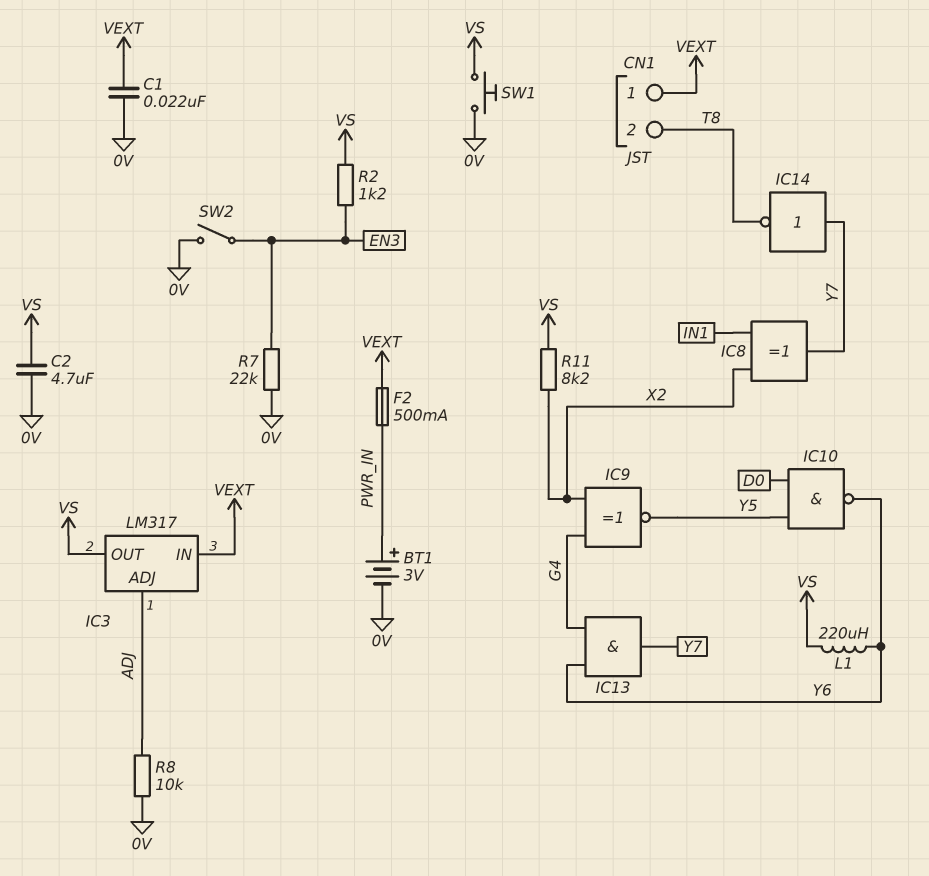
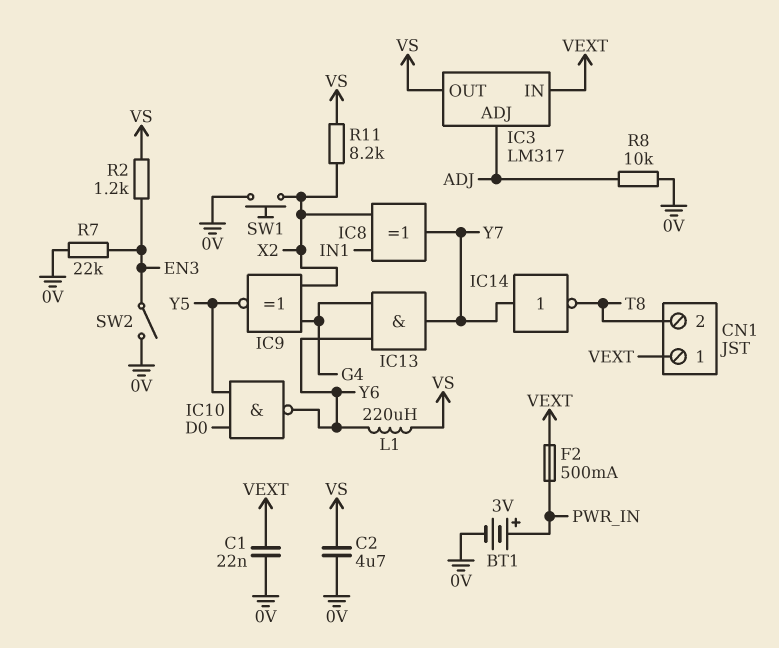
SW1: button (0V, VS) -> button (0V, X2)

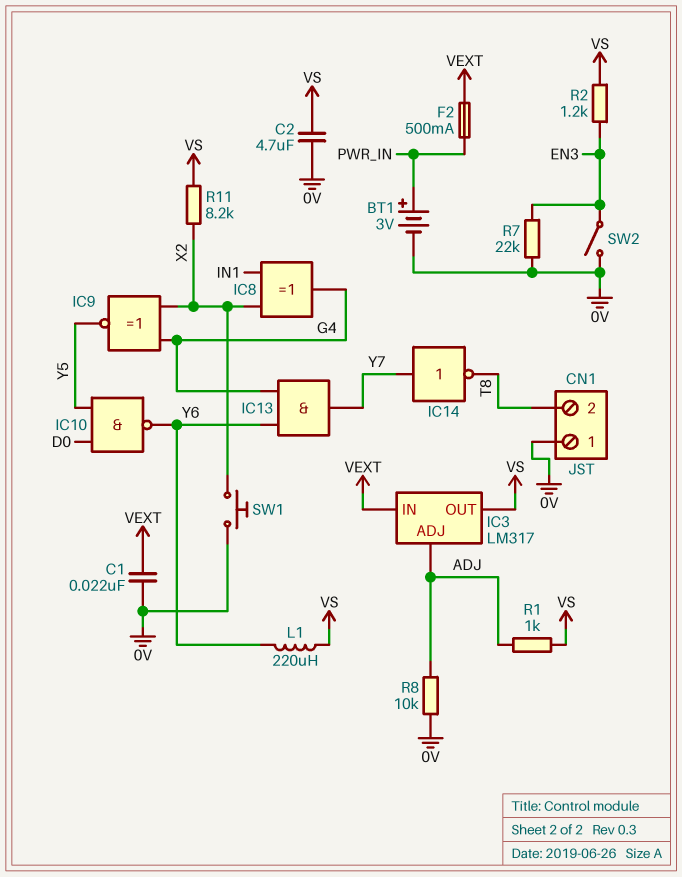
CN1 pin 1: VEXT -> 0V
IC8: XOR (in IN1, in X2, out Y7) -> XOR (in IN1, in X2, out G4)
R1: none -> 1k (ADJ, VS)

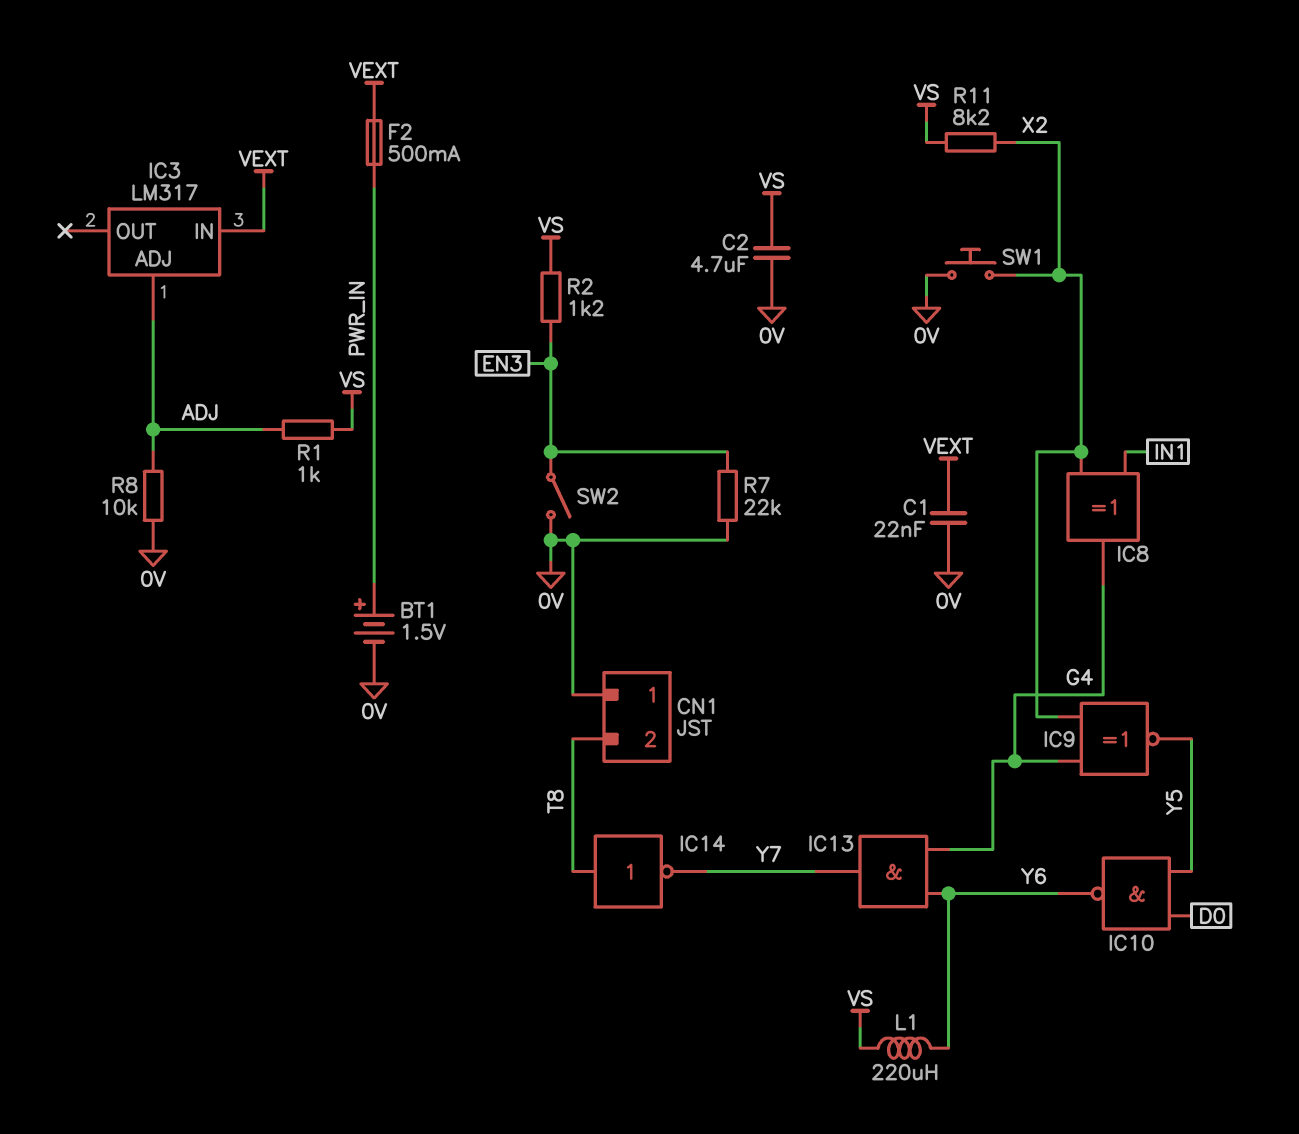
BT1: 3V (plus PWR_IN, minus 0V) -> 1.5V (plus PWR_IN, minus 0V)
IC3 pin OUT: VS -> none
IC14: NOT (in Y7, out T8) -> NOT (in T8, out Y7)

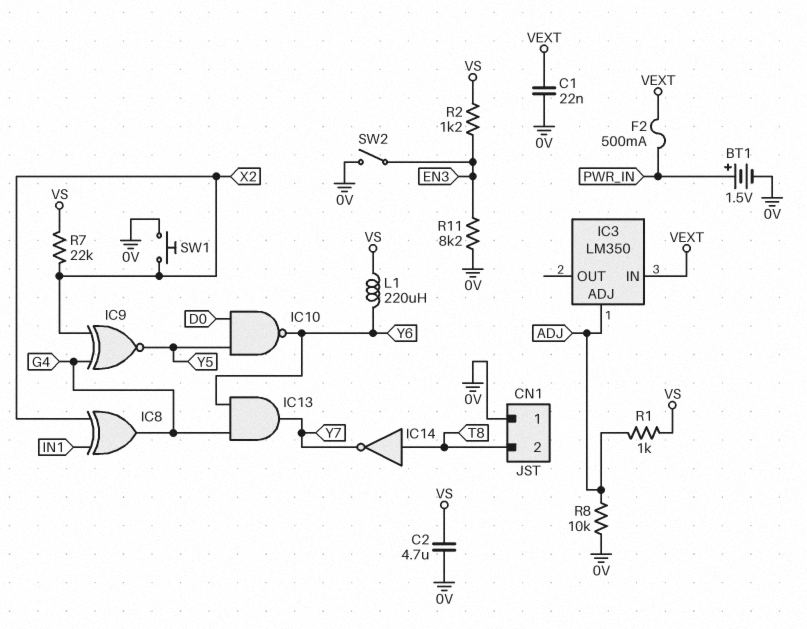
IC3: LM317 -> LM350
R7: 22k (0V, EN3) -> 22k (VS, X2)
R11: 8.2k (VS, X2) -> 8.2k (0V, EN3)

